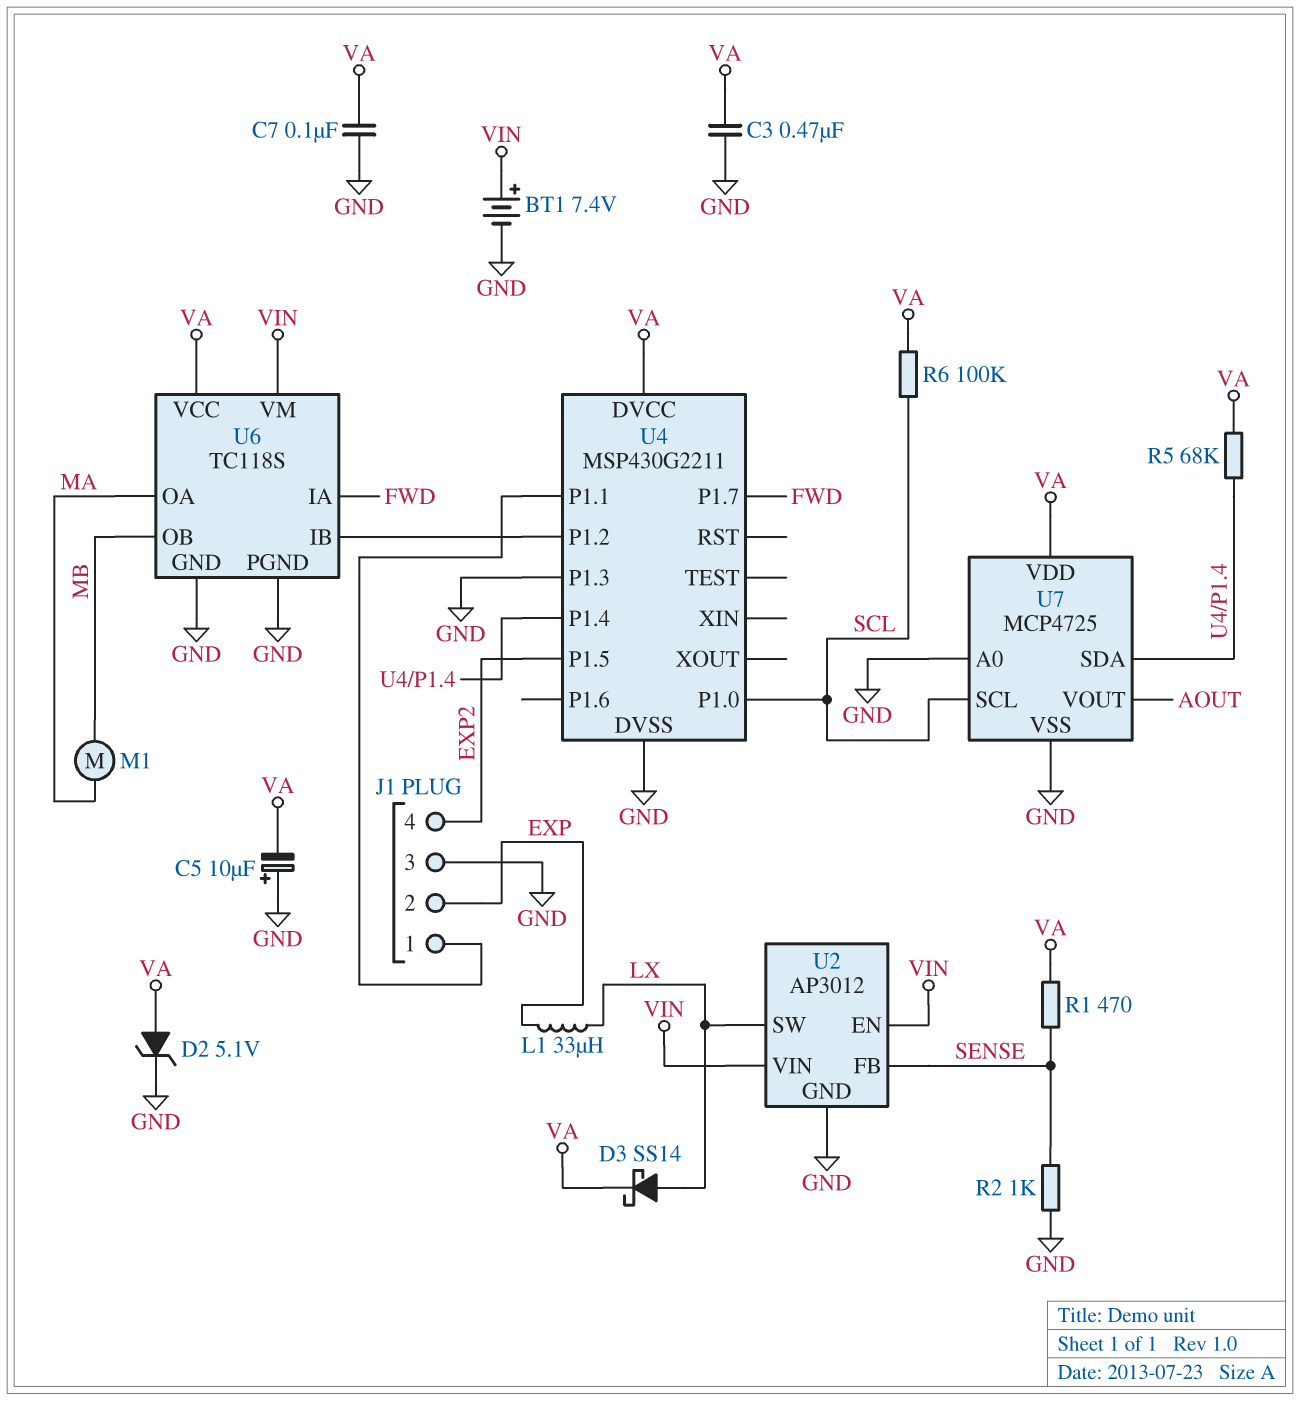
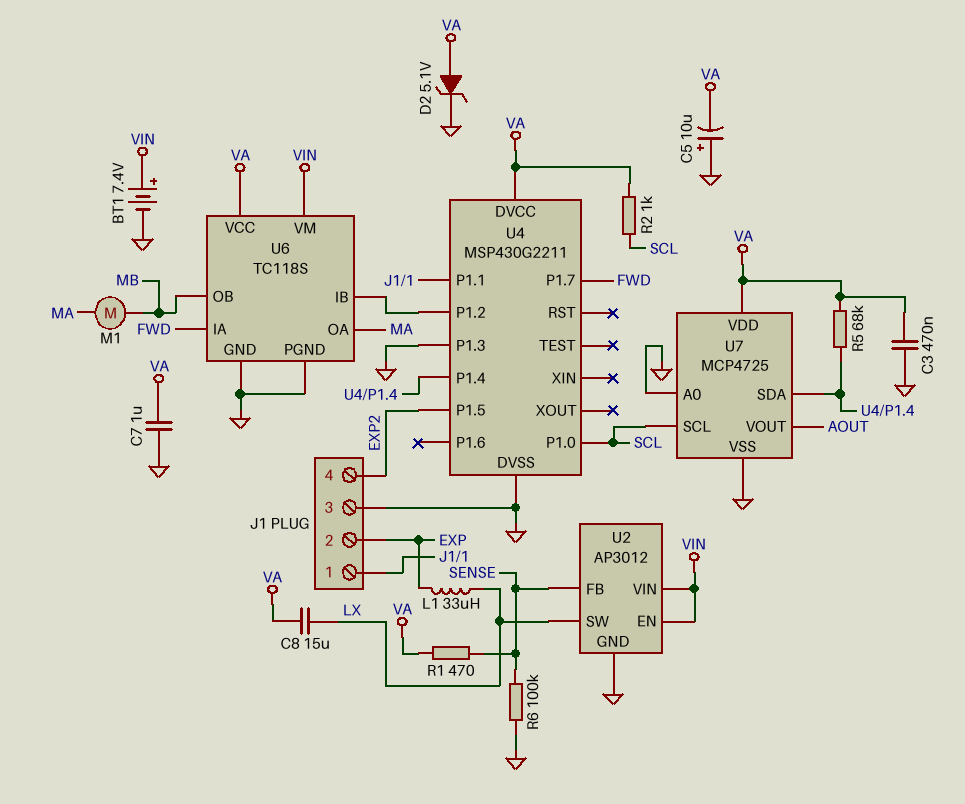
C7: 100nF (GND, VA) -> 1uF (GND, VA)
C8: none -> 15uF (LX, VA)
D3: schottky SS14 (A LX, K VA) -> none
R2: 1k (GND, SENSE) -> 1k (SCL, VA)
R6: 100k (SCL, VA) -> 100k (GND, SENSE)

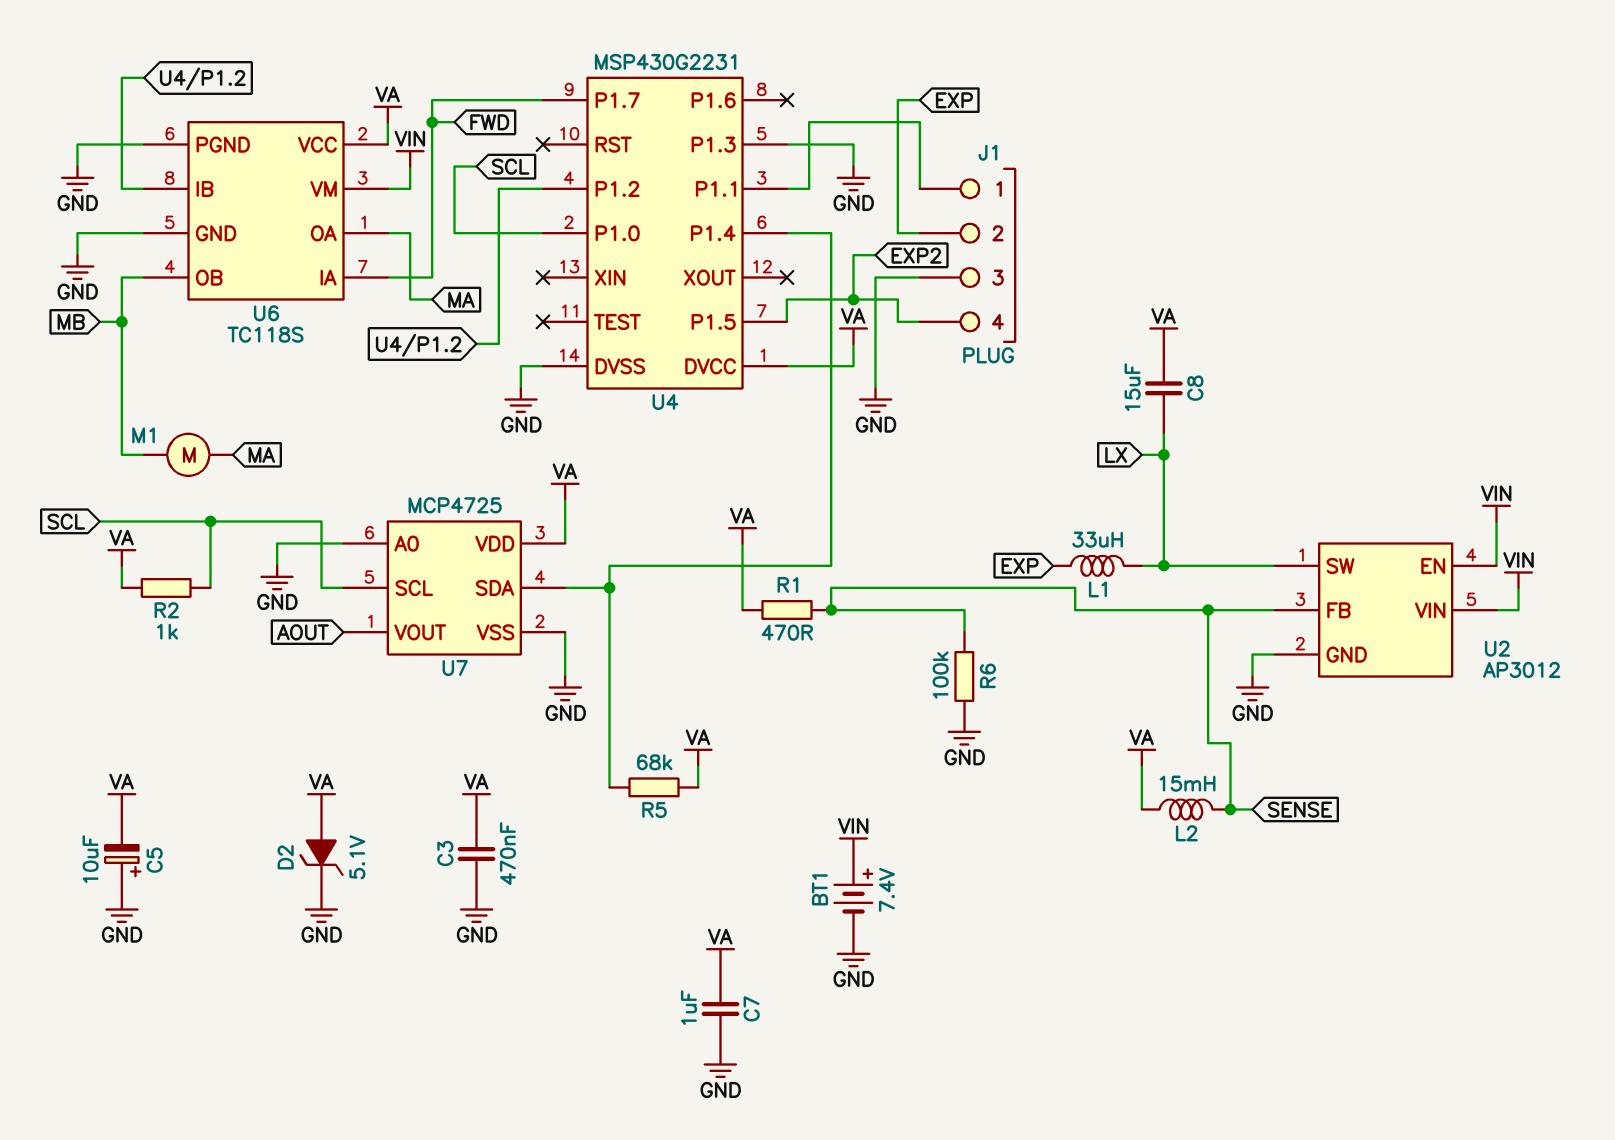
L2: none -> 15mH (SENSE, VA)
U4: MSP430G2211 -> MSP430G2231

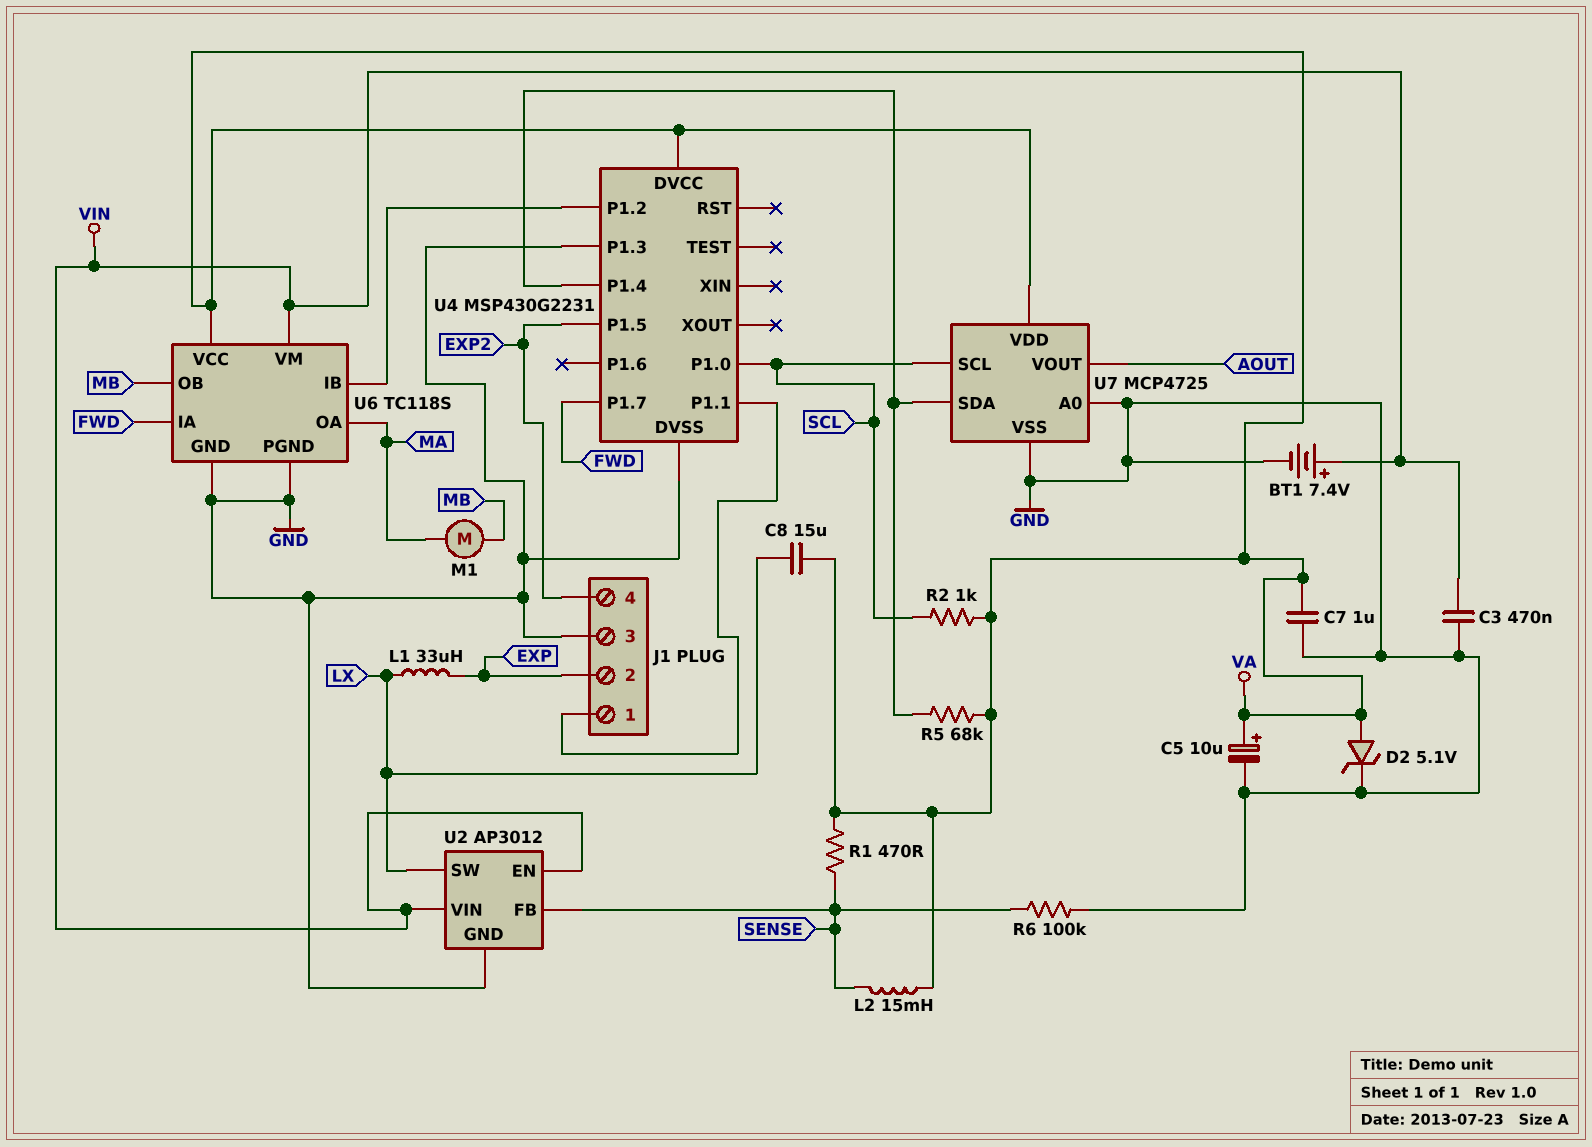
C3: 470nF (GND, VA) -> 470nF (GND, VIN)
C5: 10uF (plus GND, minus VA) -> 10uF (plus VA, minus GND)

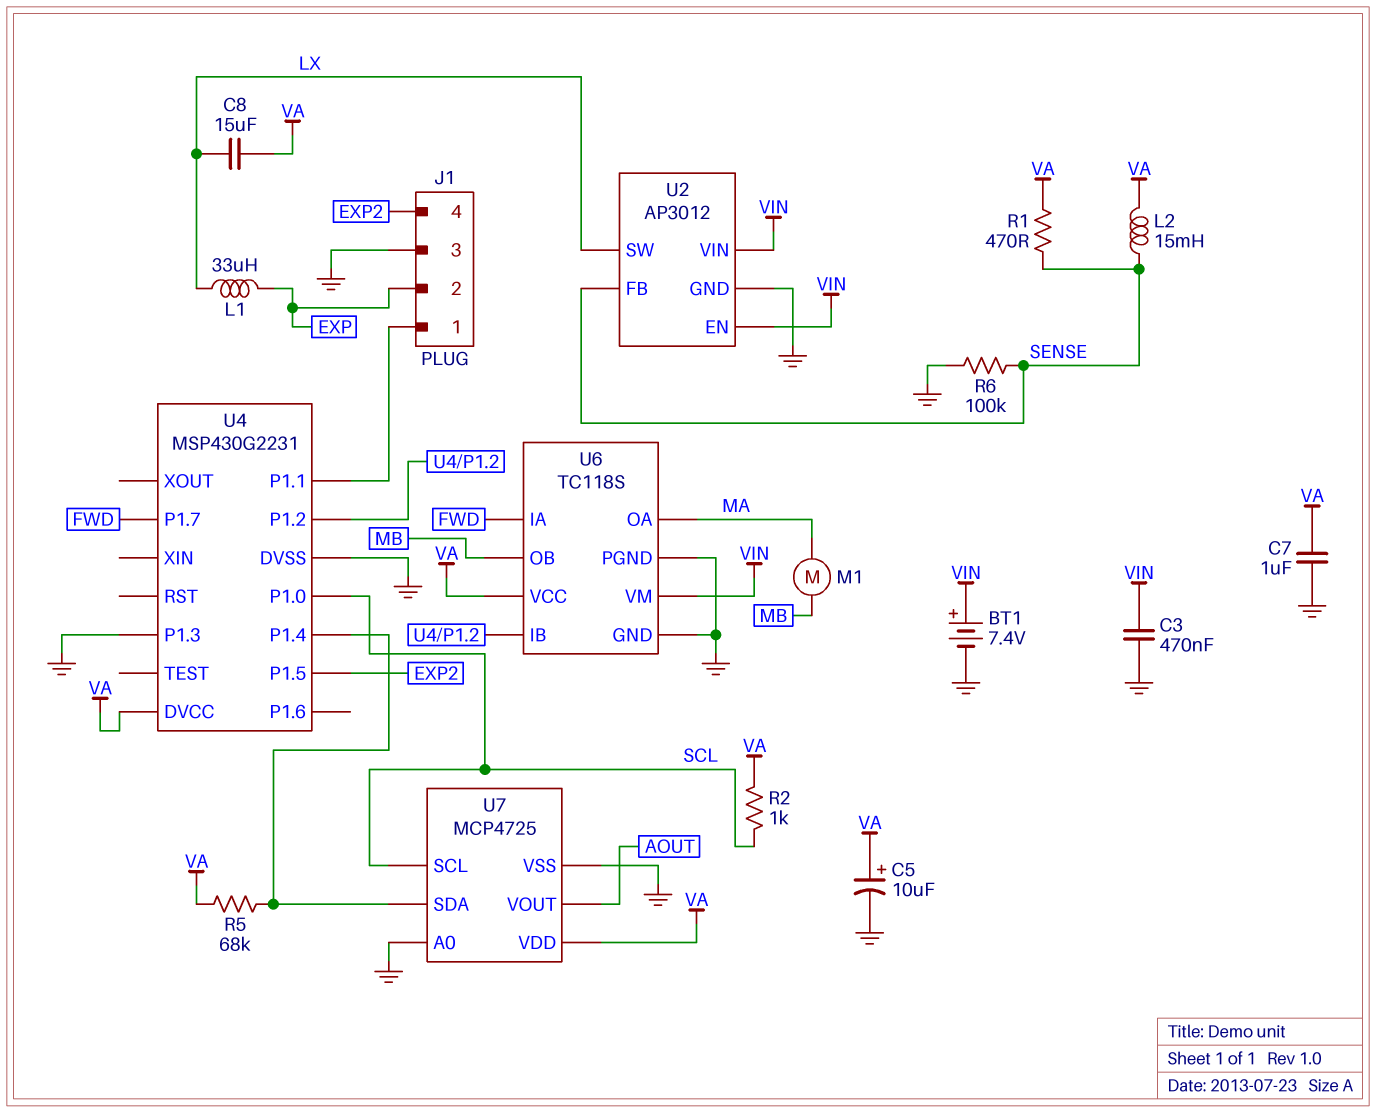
D2: zener 5.1V (A VA, K GND) -> none

